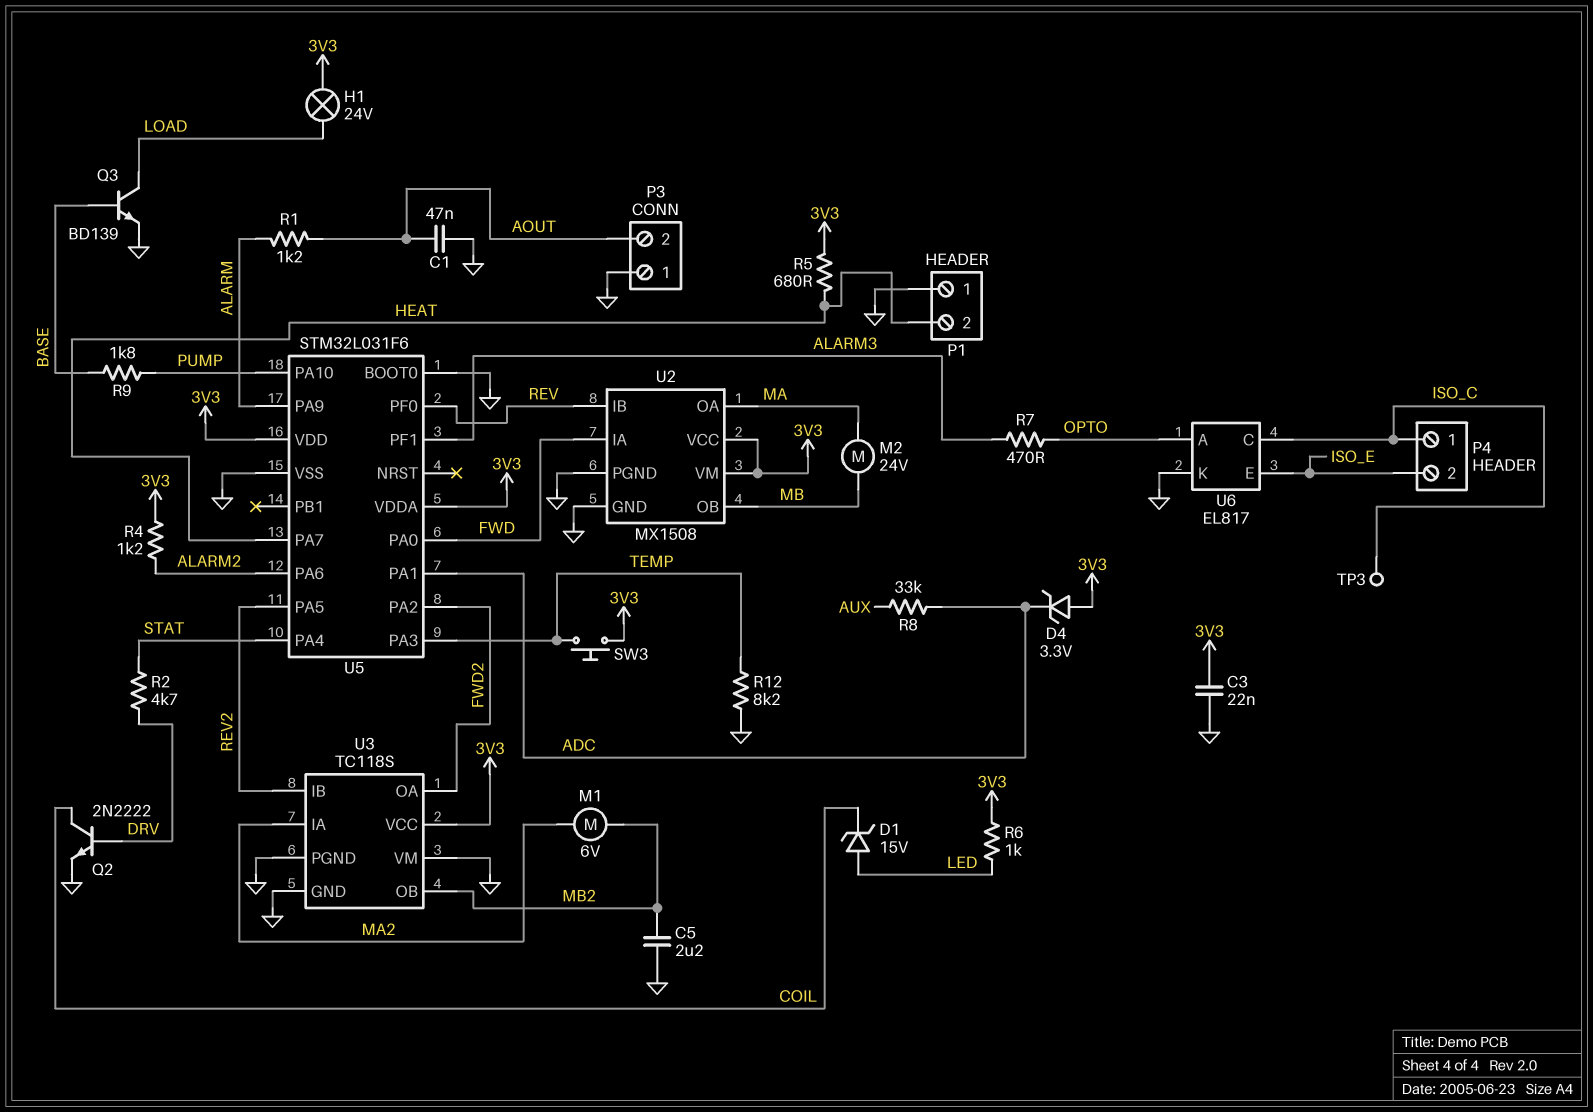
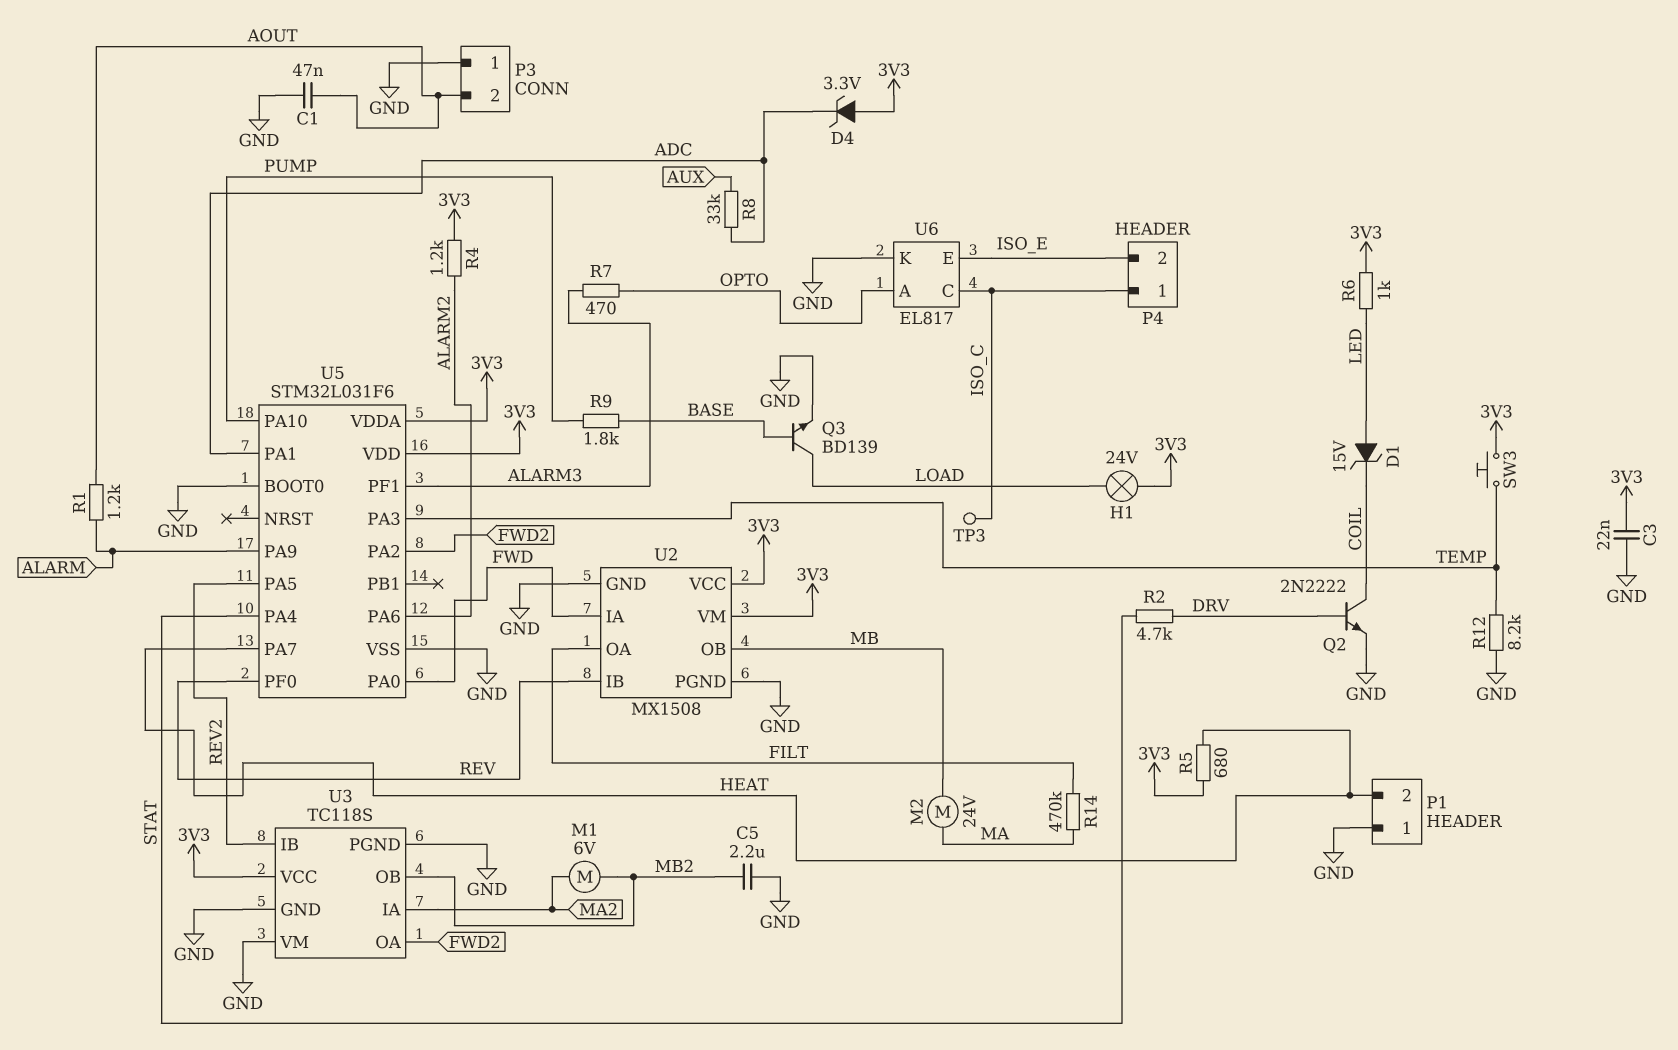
R14: none -> 470k (FILT, MA)
U2 pin OA: MA -> FILT

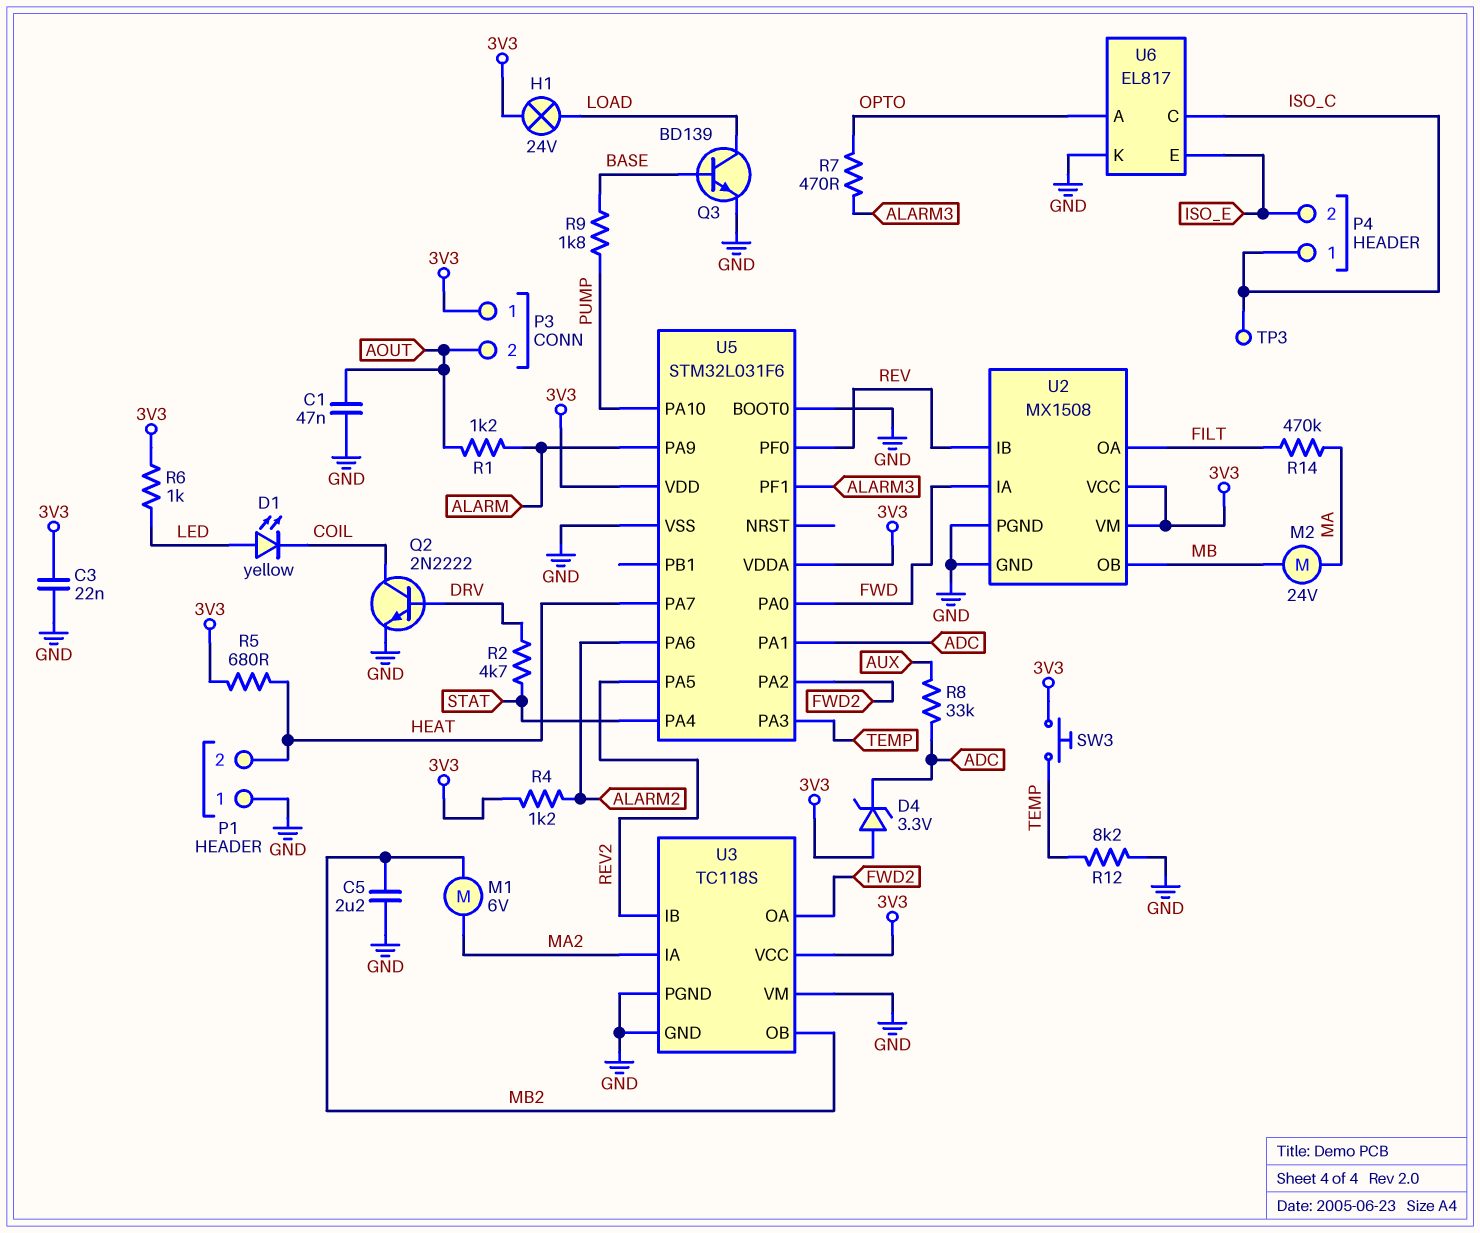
D1: zener 15V (A LED, K COIL) -> LED yellow (A LED, K COIL)
P3 pin 1: GND -> 3V3

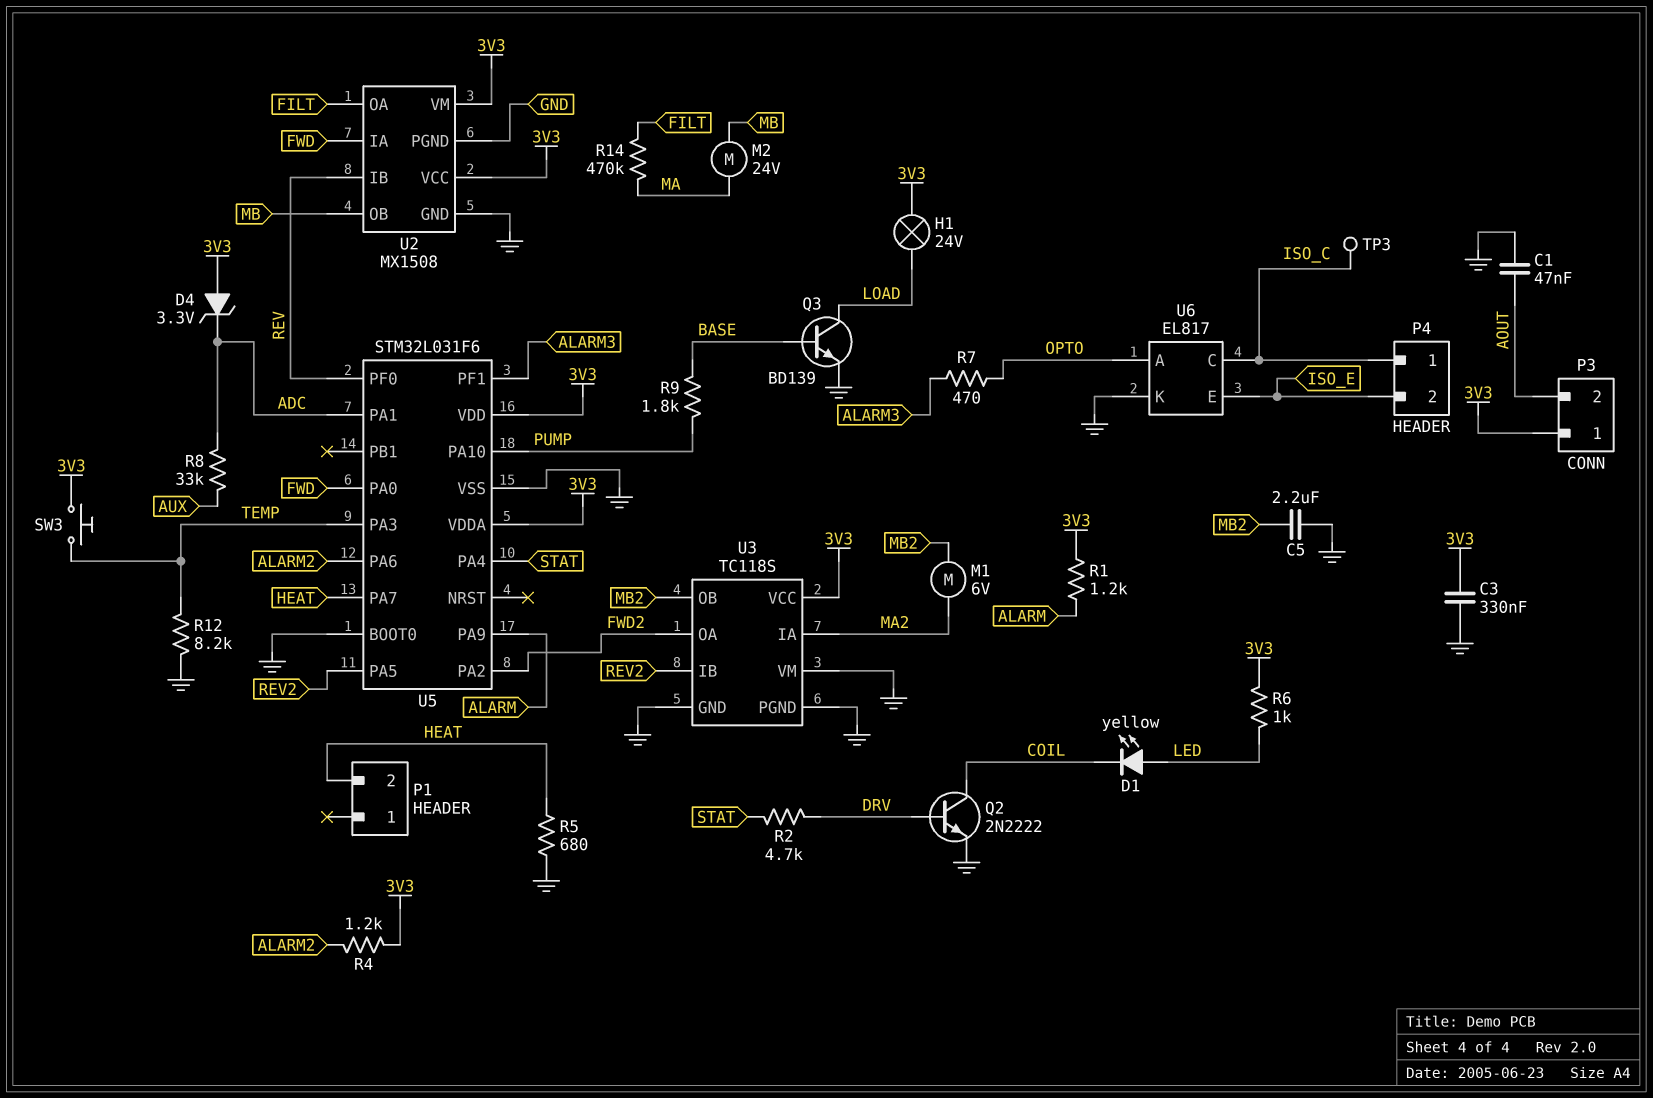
C3: 22nF (3V3, GND) -> 330nF (3V3, GND)
P1 pin 1: GND -> none
R1: 1.2k (ALARM, AOUT) -> 1.2k (3V3, ALARM)
R5: 680 (3V3, HEAT) -> 680 (GND, HEAT)

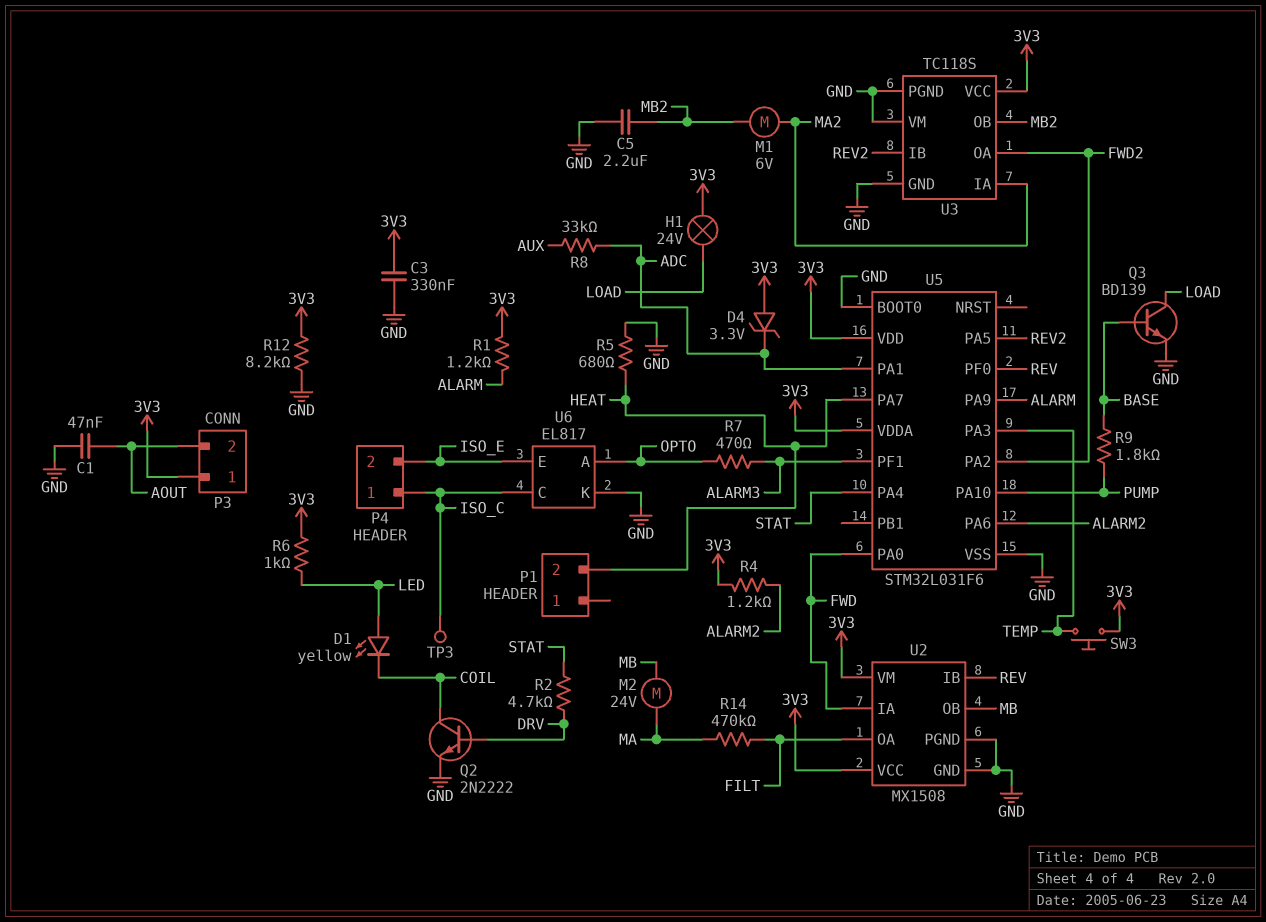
R12: 8.2k (GND, TEMP) -> 8.2k (3V3, GND)

